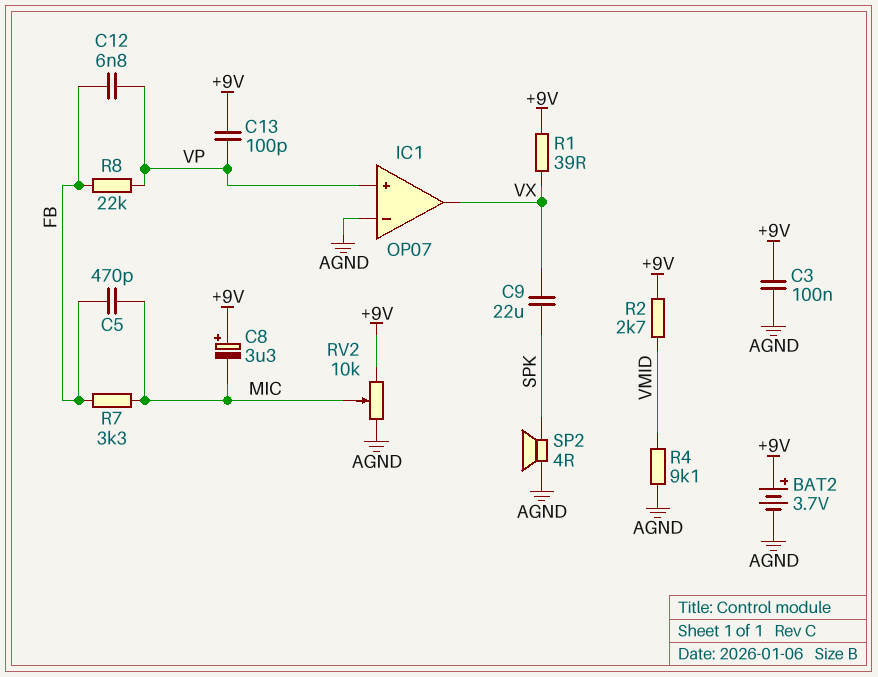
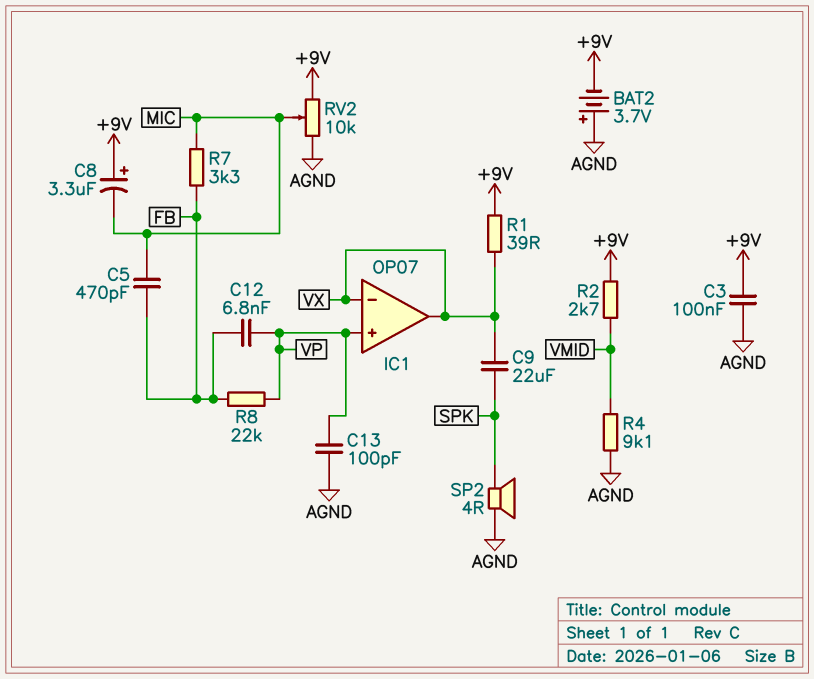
BAT2: 3.7V (plus +9V, minus AGND) -> 3.7V (plus AGND, minus +9V)
C13: 100pF (+9V, VP) -> 100pF (AGND, VP)
IC1 pin in-: AGND -> VX

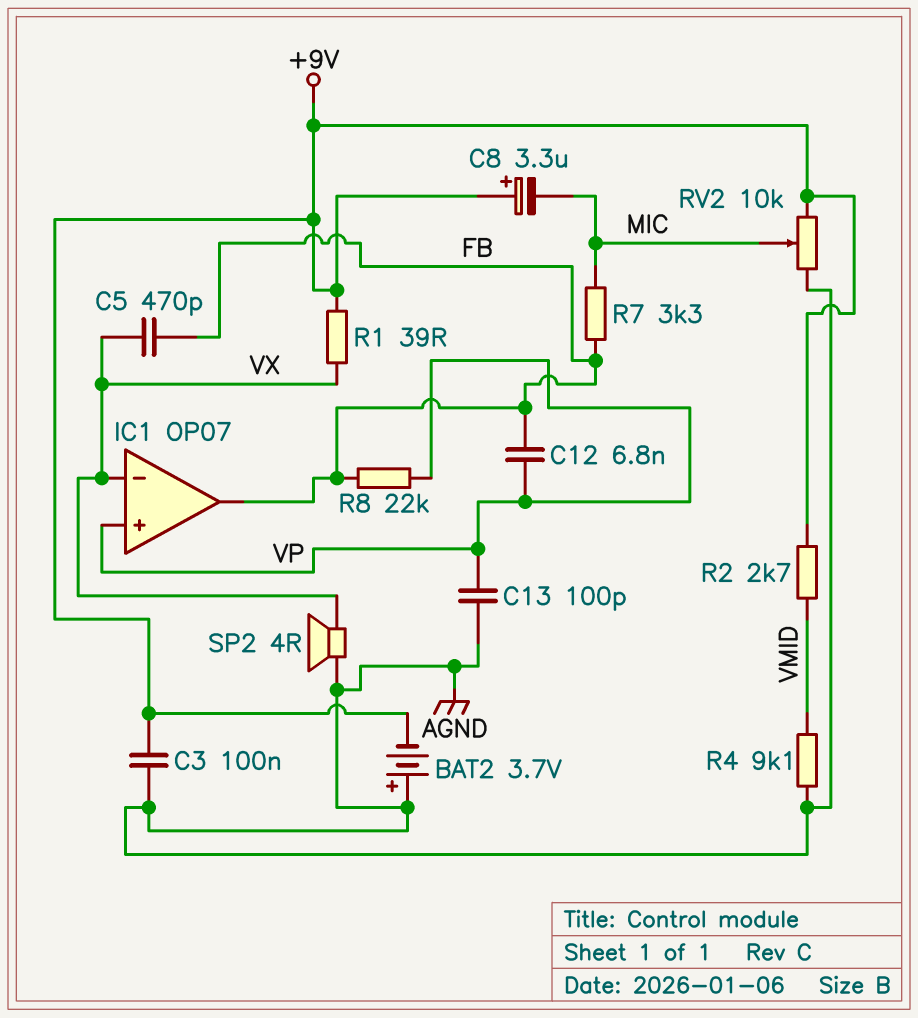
C5: 470pF (FB, MIC) -> 470pF (FB, VX)
C9: 22uF (SPK, VX) -> none
IC1 pin out: VX -> FB
SP2: speaker 4R (AGND, SPK) -> speaker 4R (AGND, VX)

